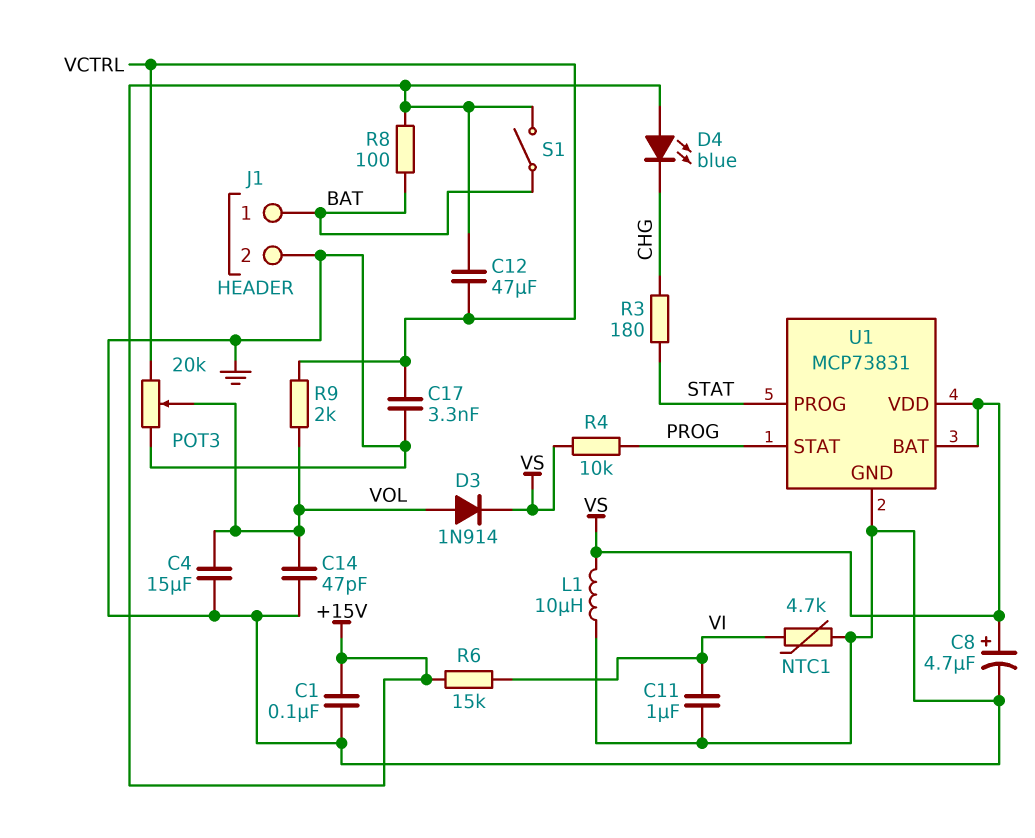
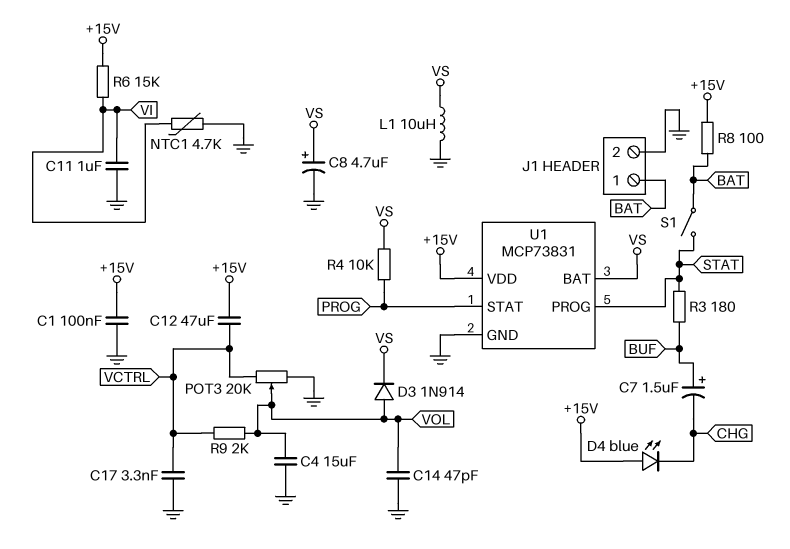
C7: none -> 1.5uF (plus BUF, minus CHG)
R3: 180 (CHG, STAT) -> 180 (BUF, STAT)
S1: switch (+15V, BAT) -> switch (BAT, STAT)
U1 pin VDD: VS -> +15V

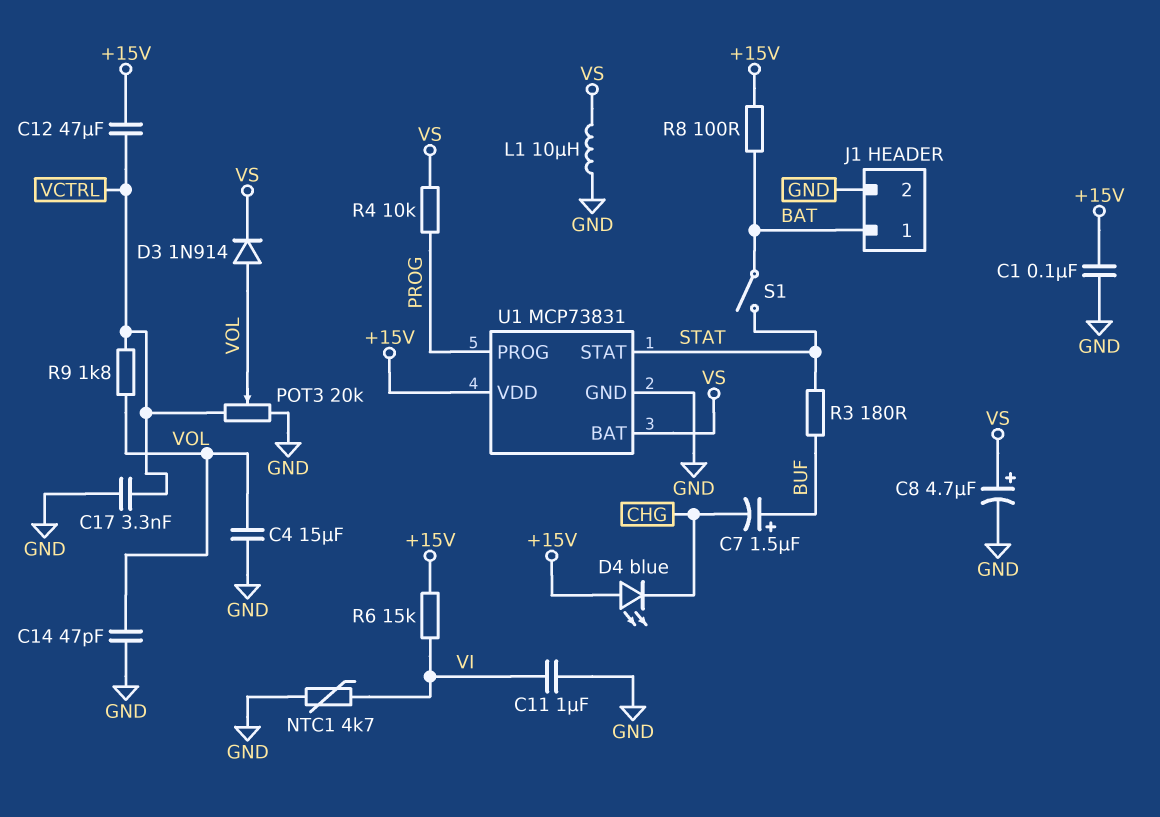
R9: 2k (VCTRL, VOL) -> 1.8k (VCTRL, VOL)
U1 pin PROG: STAT -> PROG
U1 pin STAT: PROG -> STAT

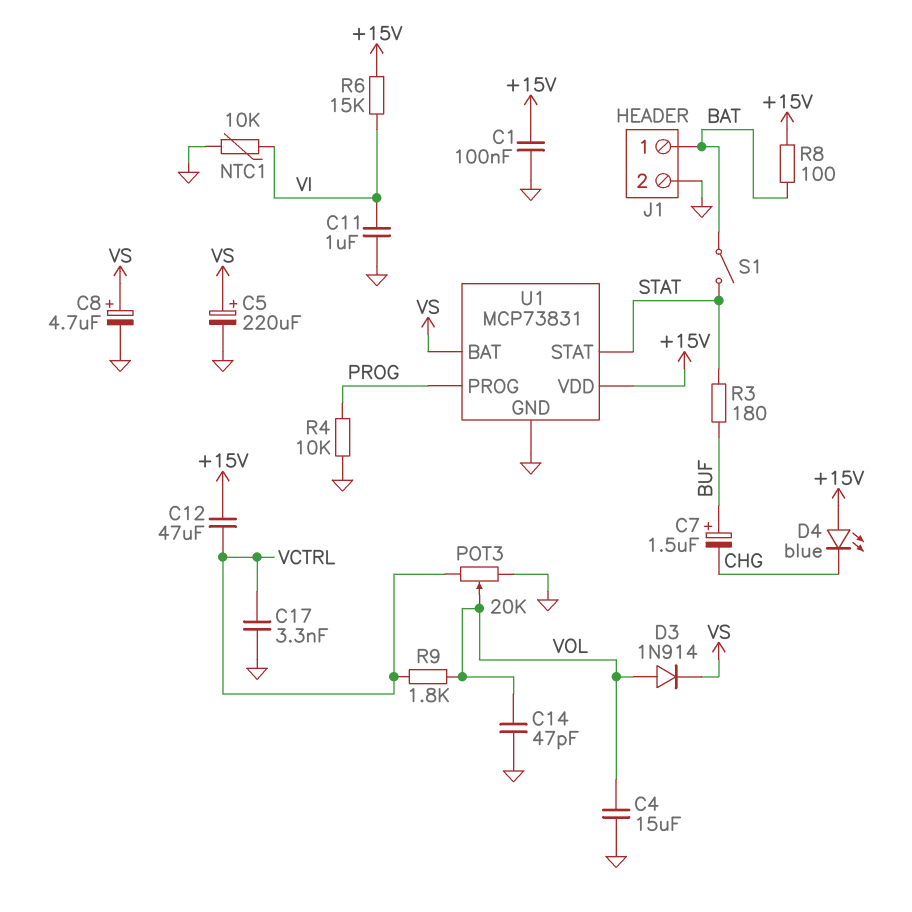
C5: none -> 220uF (plus VS, minus GND)
L1: 10uH (GND, VS) -> none
NTC1: 4.7k (GND, VI) -> 10k (GND, VI)
R4: 10k (PROG, VS) -> 10k (GND, PROG)

